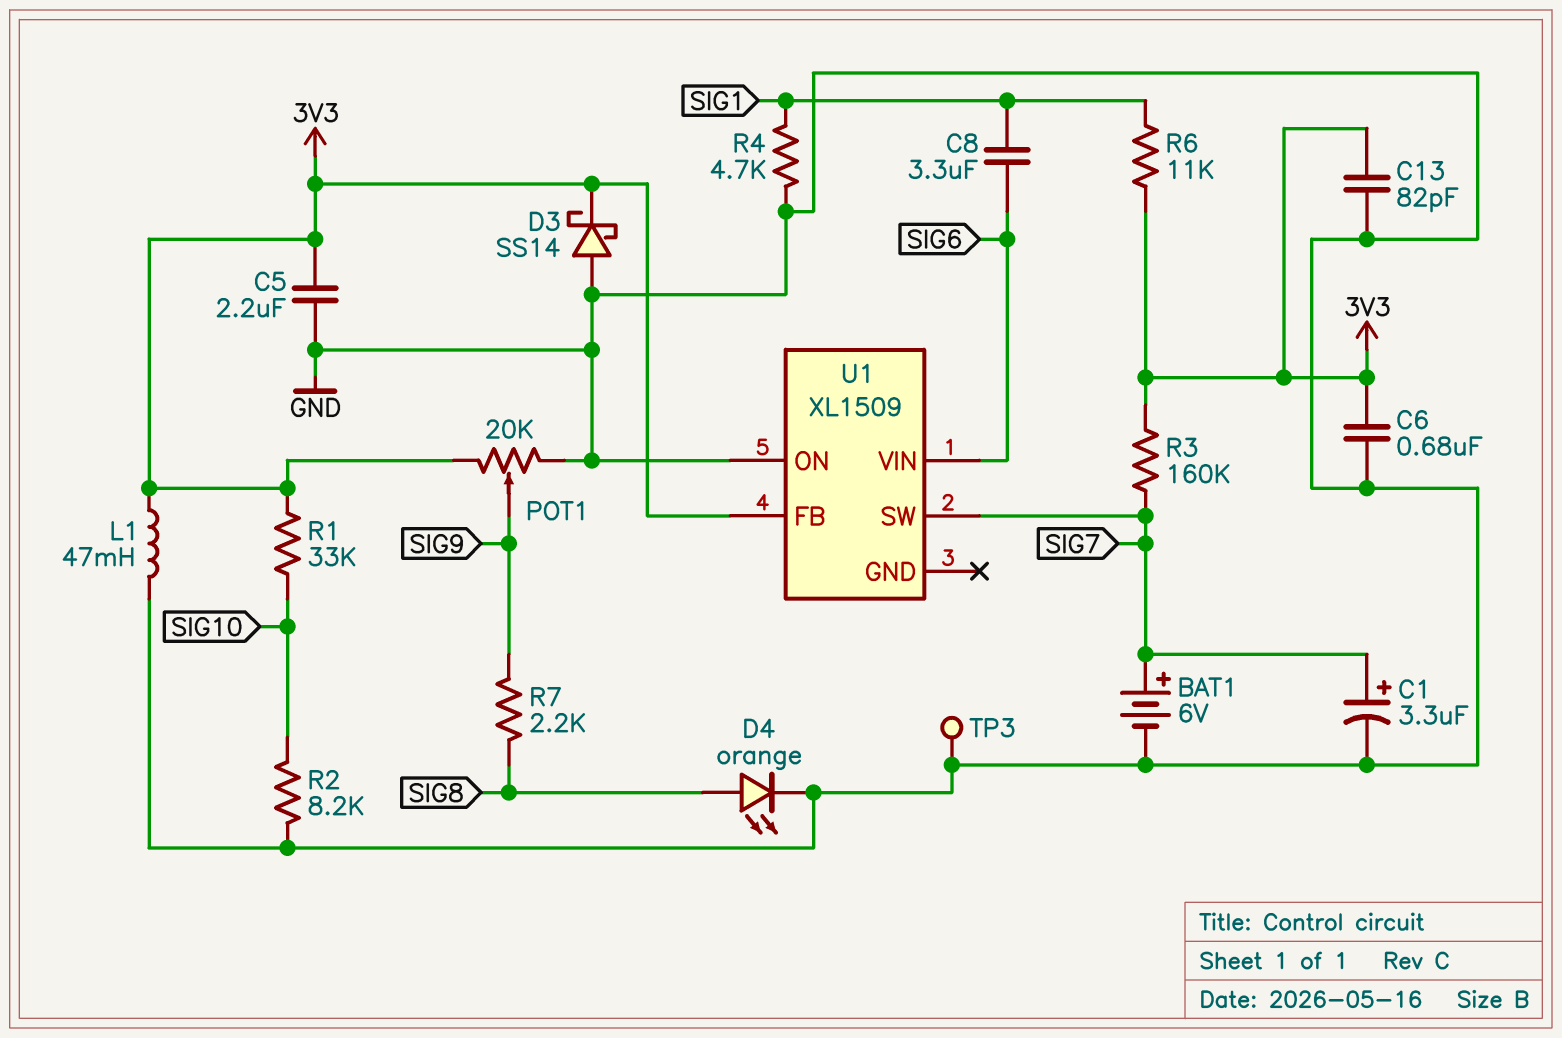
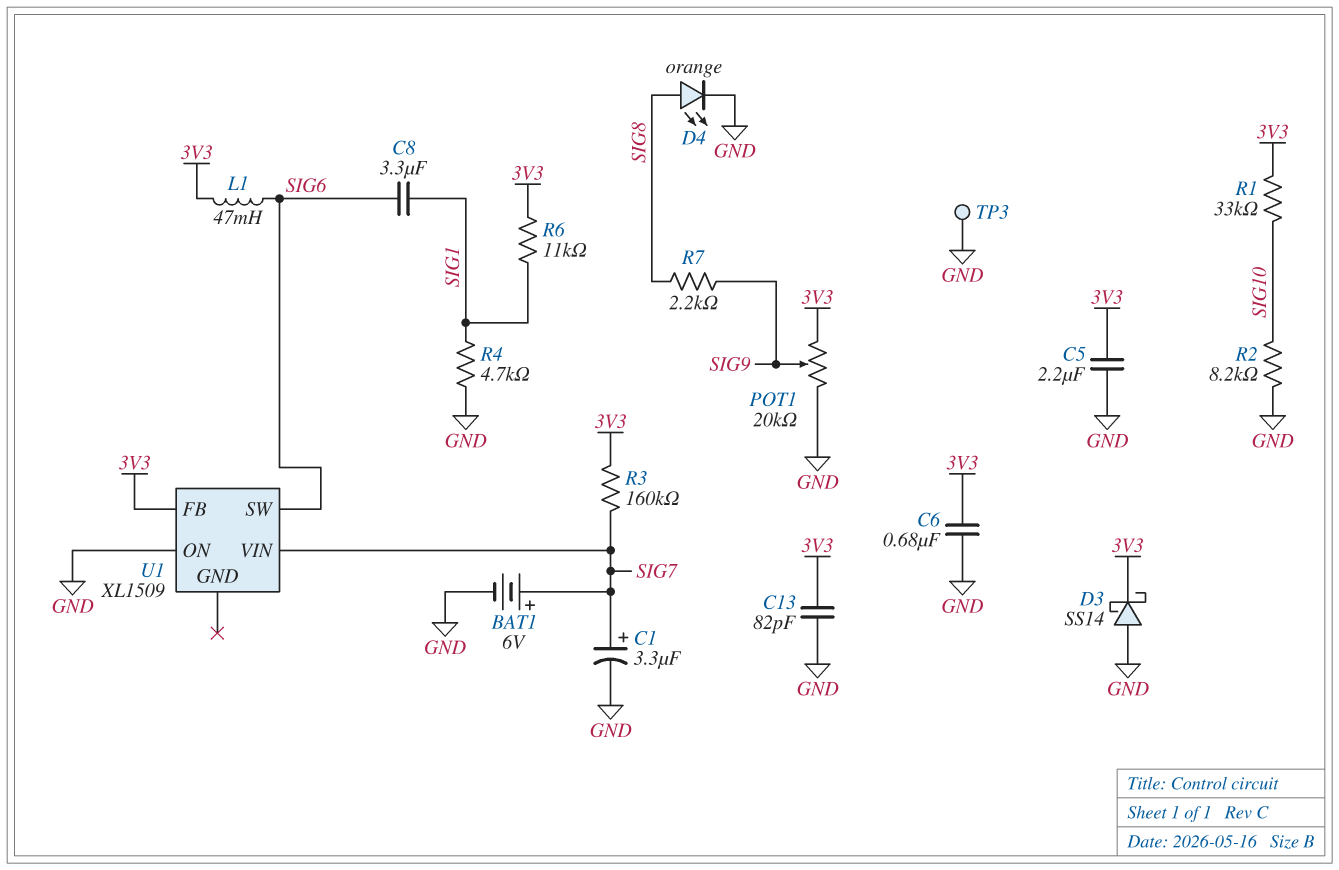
L1: 47mH (3V3, GND) -> 47mH (3V3, SIG6)
U1 pin SW: SIG7 -> SIG6
U1 pin VIN: SIG6 -> SIG7

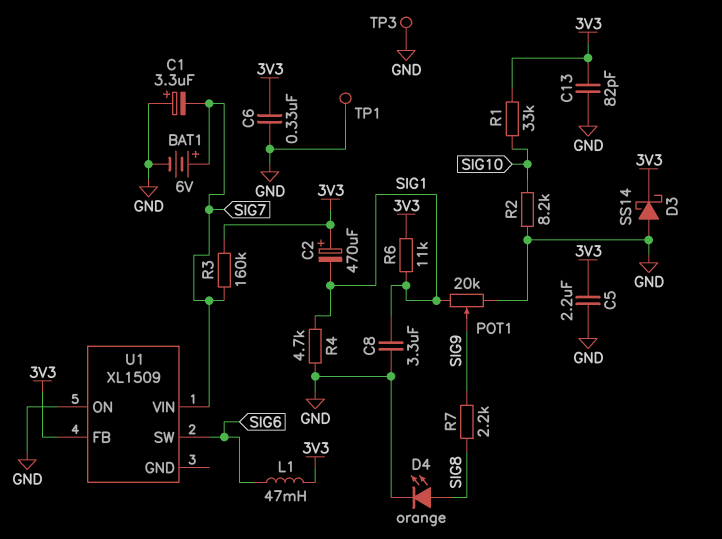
C1: 3.3uF (plus SIG7, minus GND) -> 3.3uF (plus GND, minus SIG7)
C2: none -> 470uF (plus 3V3, minus SIG1)
C6: 680nF (3V3, GND) -> 330nF (3V3, GND)
C8: 3.3uF (SIG1, SIG6) -> 3.3uF (GND, SIG1)
POT1: 20k (3V3, GND, wiper SIG9) -> 20k (GND, SIG1, wiper SIG9)
TP1: none -> test point (GND)

